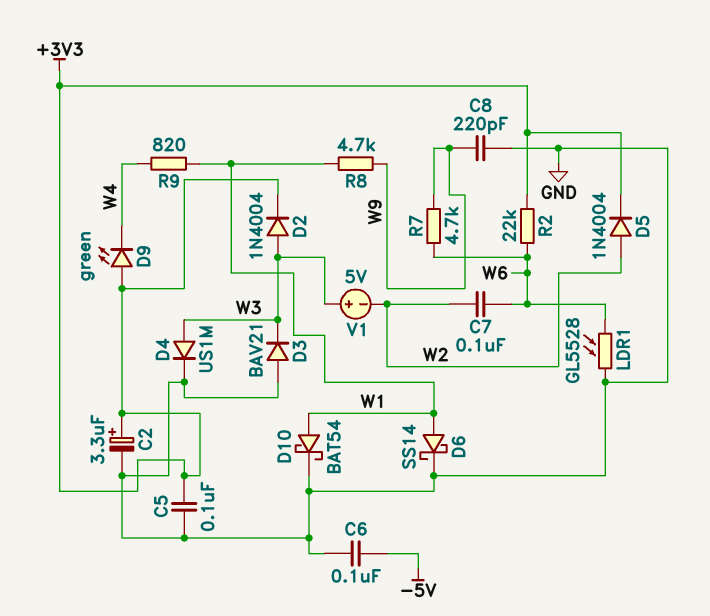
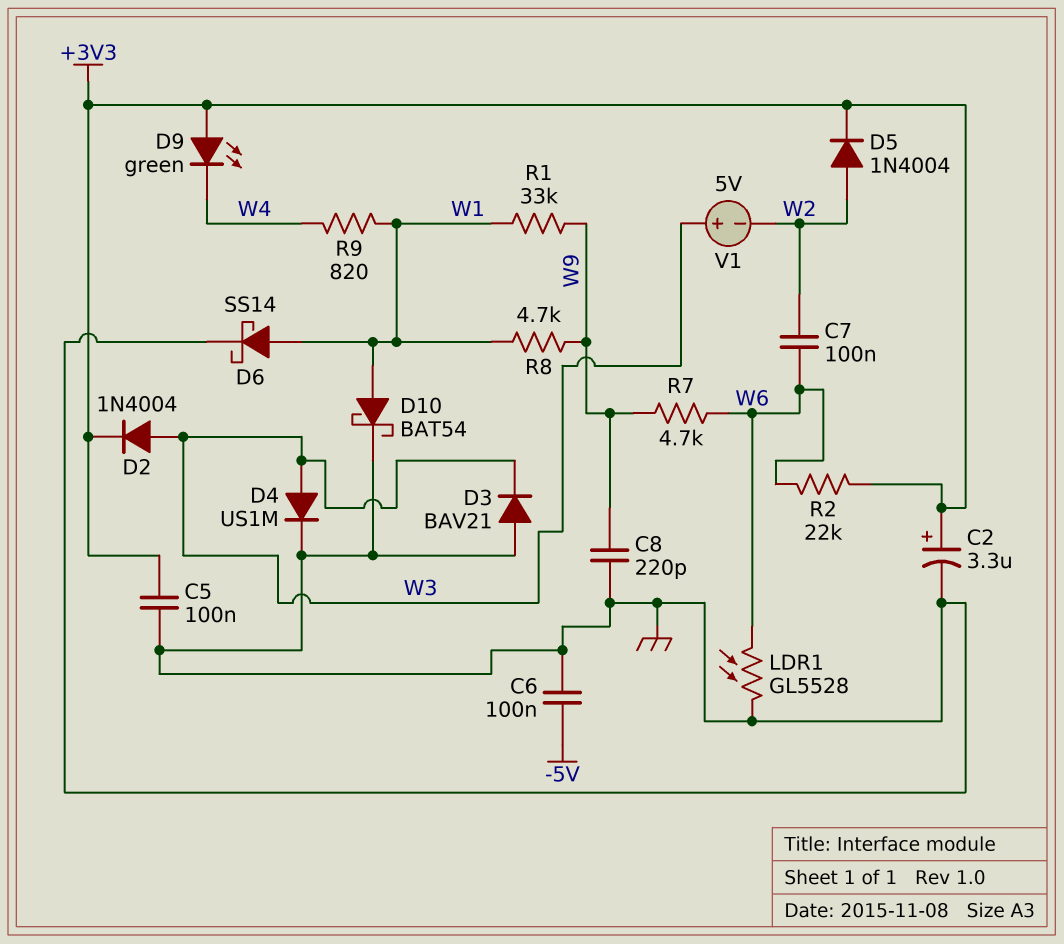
R1: none -> 33k (W1, W9)

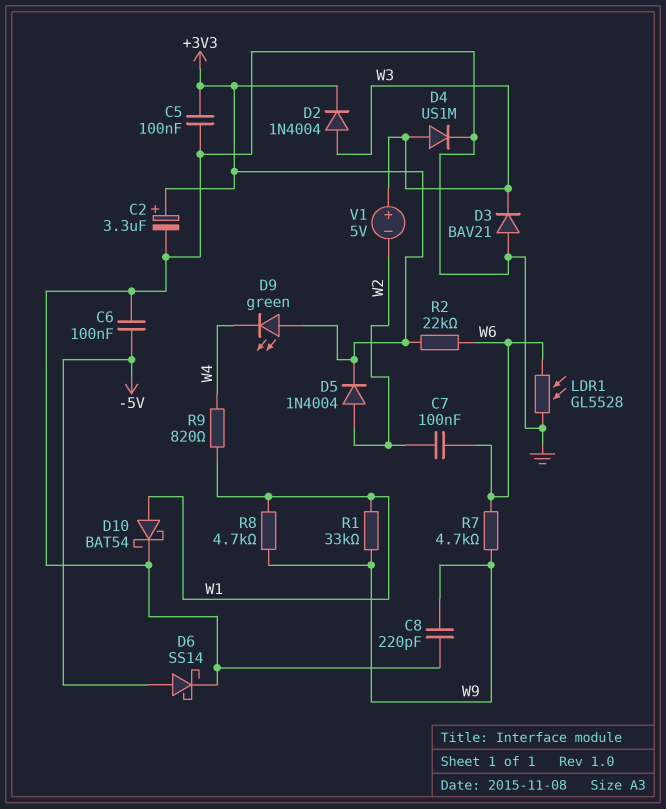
D6: schottky SS14 (A W1, K GND) -> schottky SS14 (A -5V, K GND)

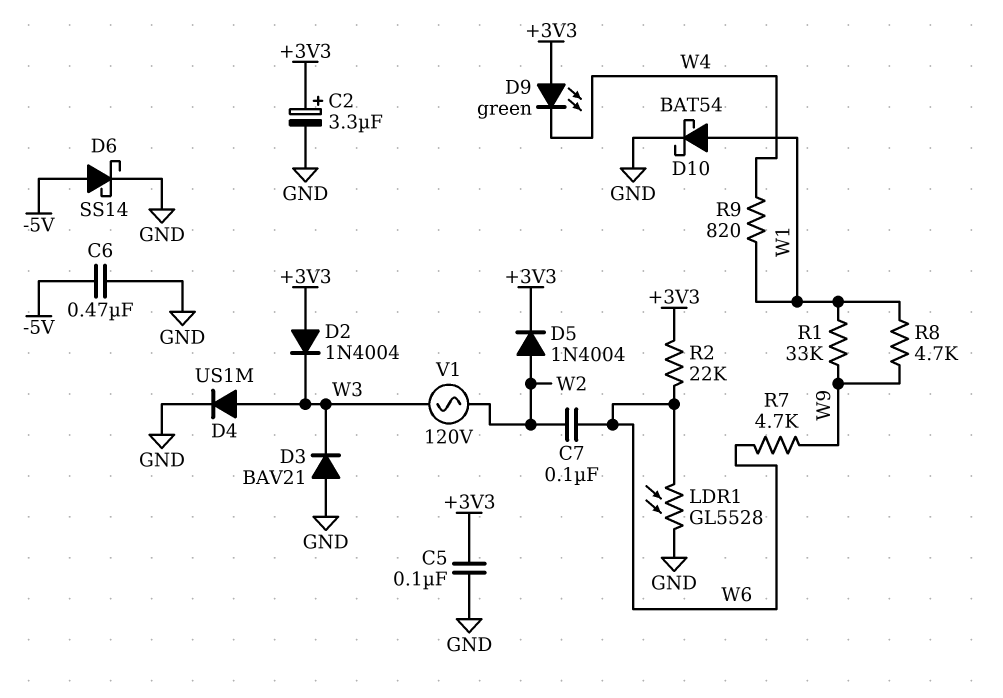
C6: 100nF (-5V, GND) -> 470nF (-5V, GND)
C8: 220pF (GND, W9) -> none
D2: diode 1N4004 (A W3, K +3V3) -> diode 1N4004 (A +3V3, K W3)
V1: 5V (plus W3, minus W2) -> AC 120V (W2, W3)

